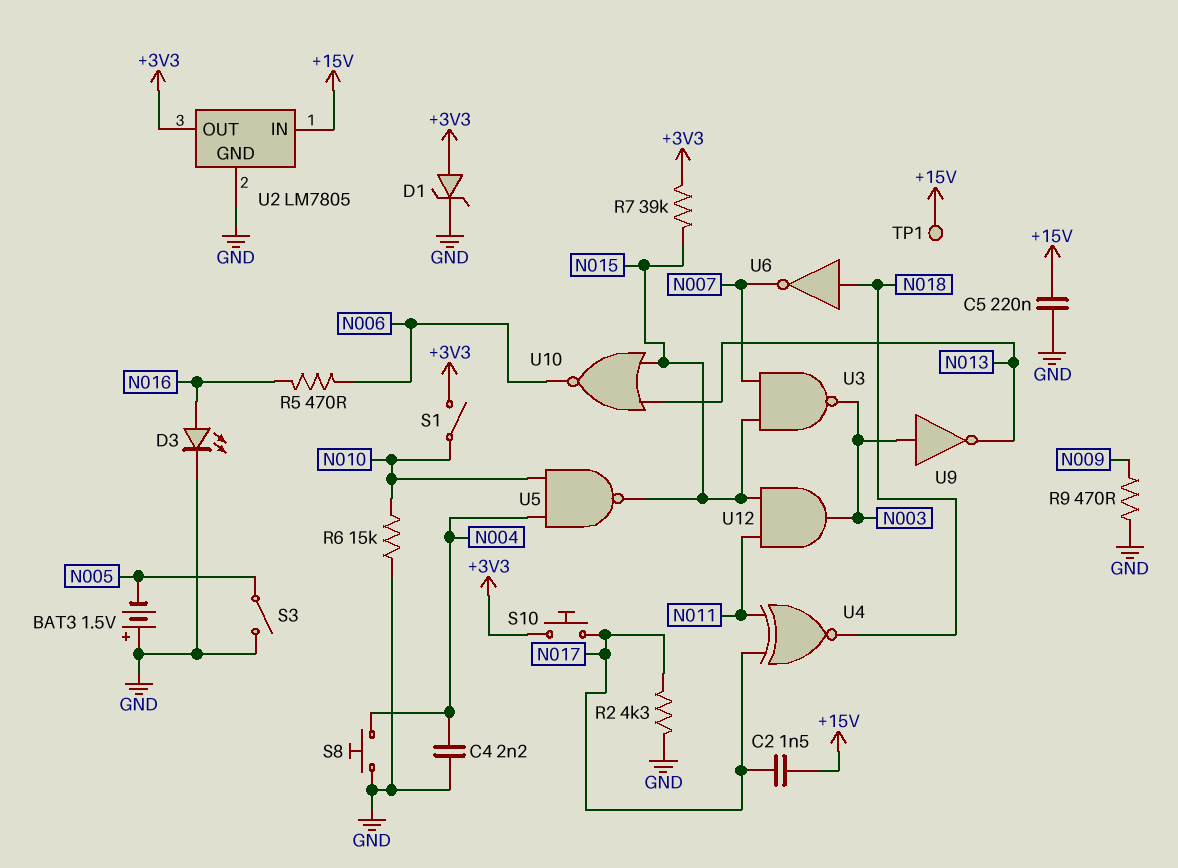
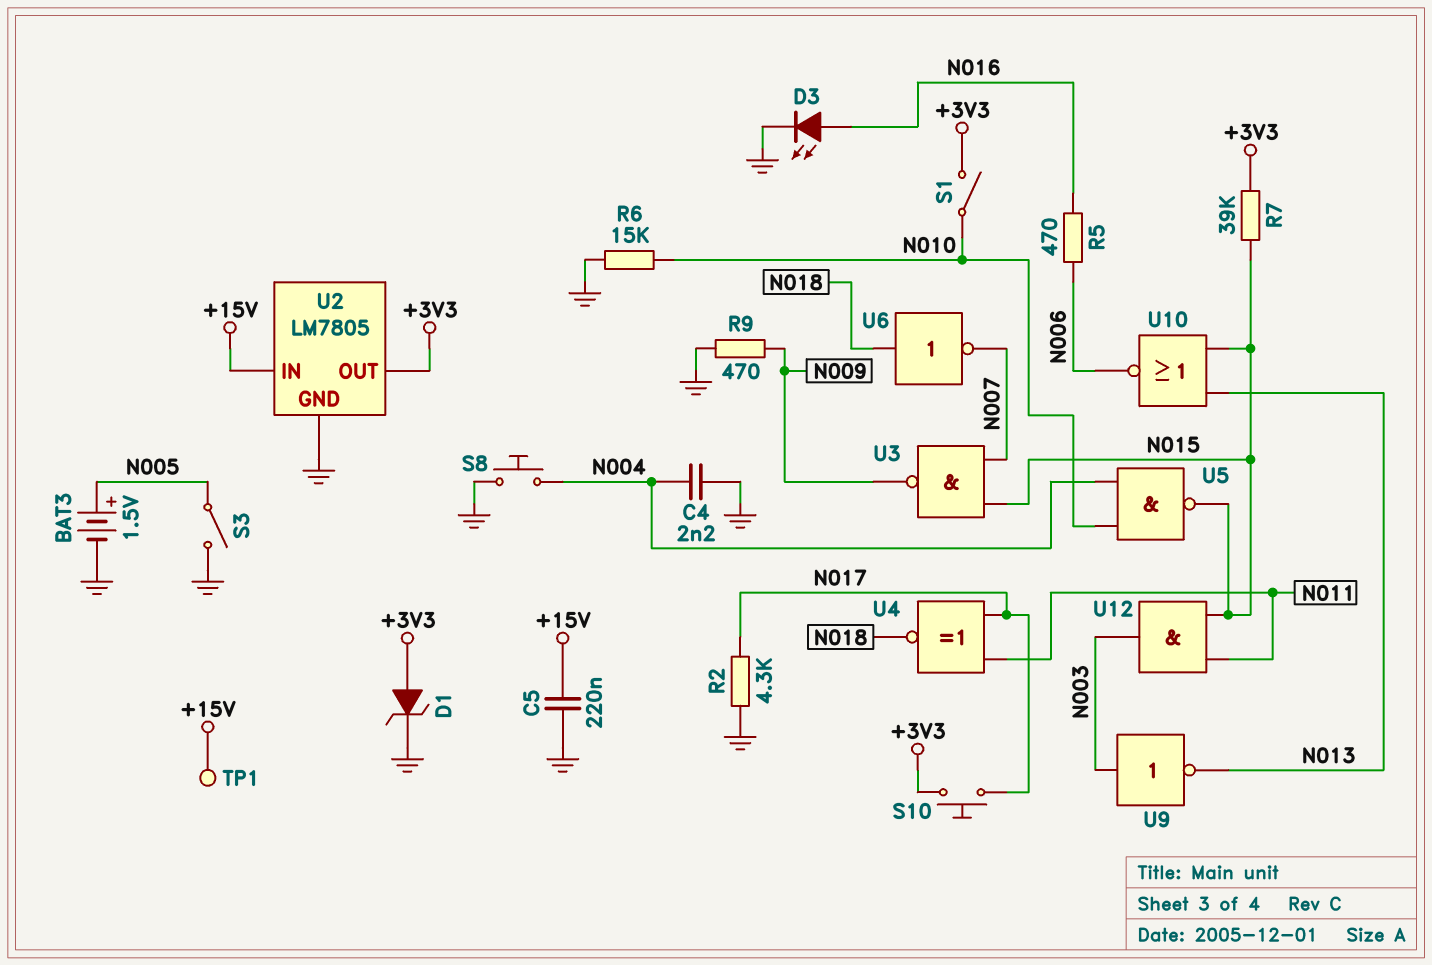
BAT3: 1.5V (plus GND, minus N005) -> 1.5V (plus N005, minus GND)
C2: 1.5nF (+15V, N017) -> none
U3: NAND (in N007, in N015, out N003) -> NAND (in N007, in N015, out N009)

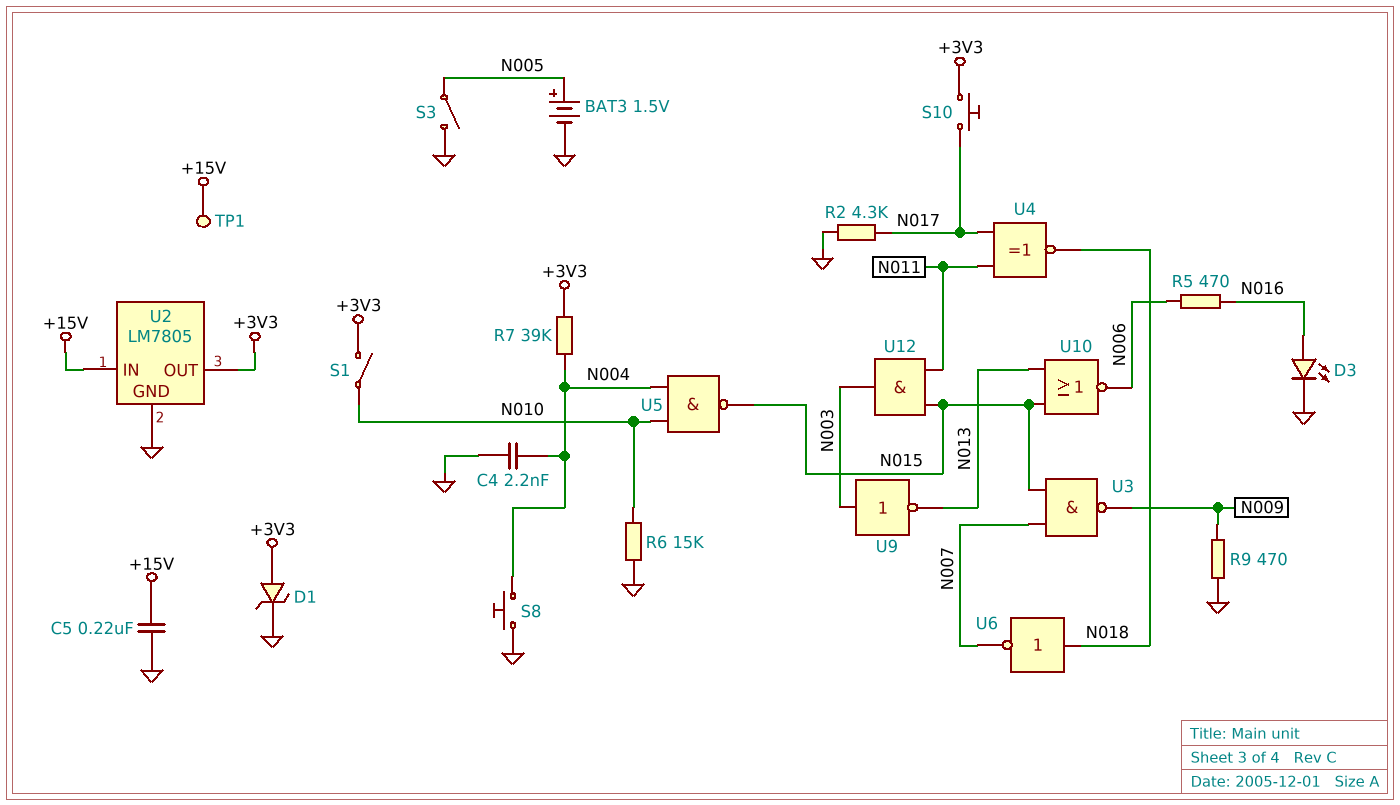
R7: 39k (+3V3, N015) -> 39k (+3V3, N004)

